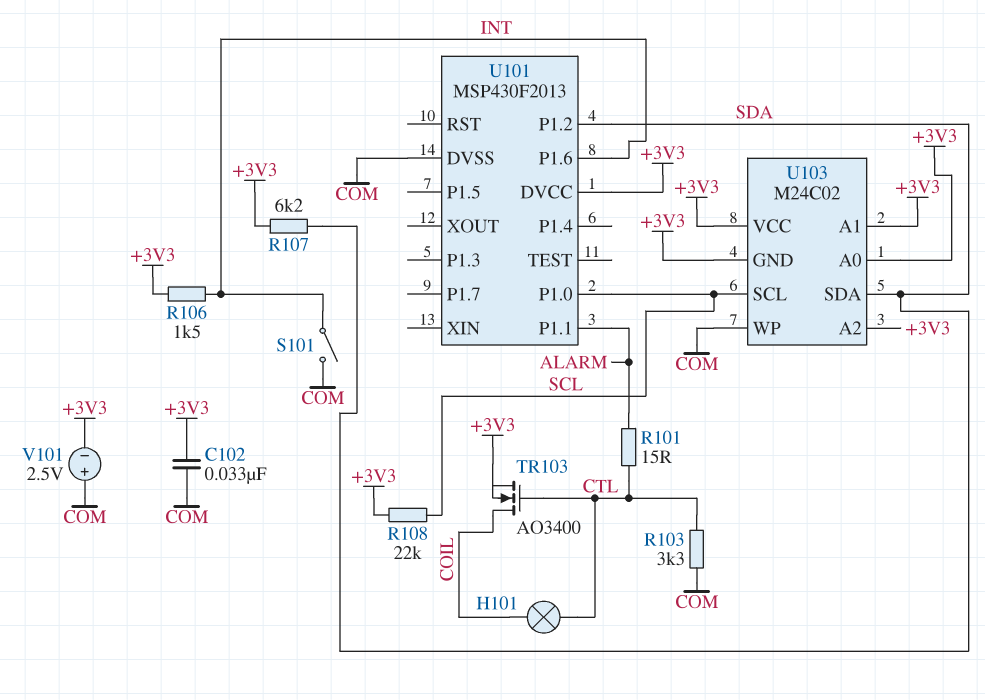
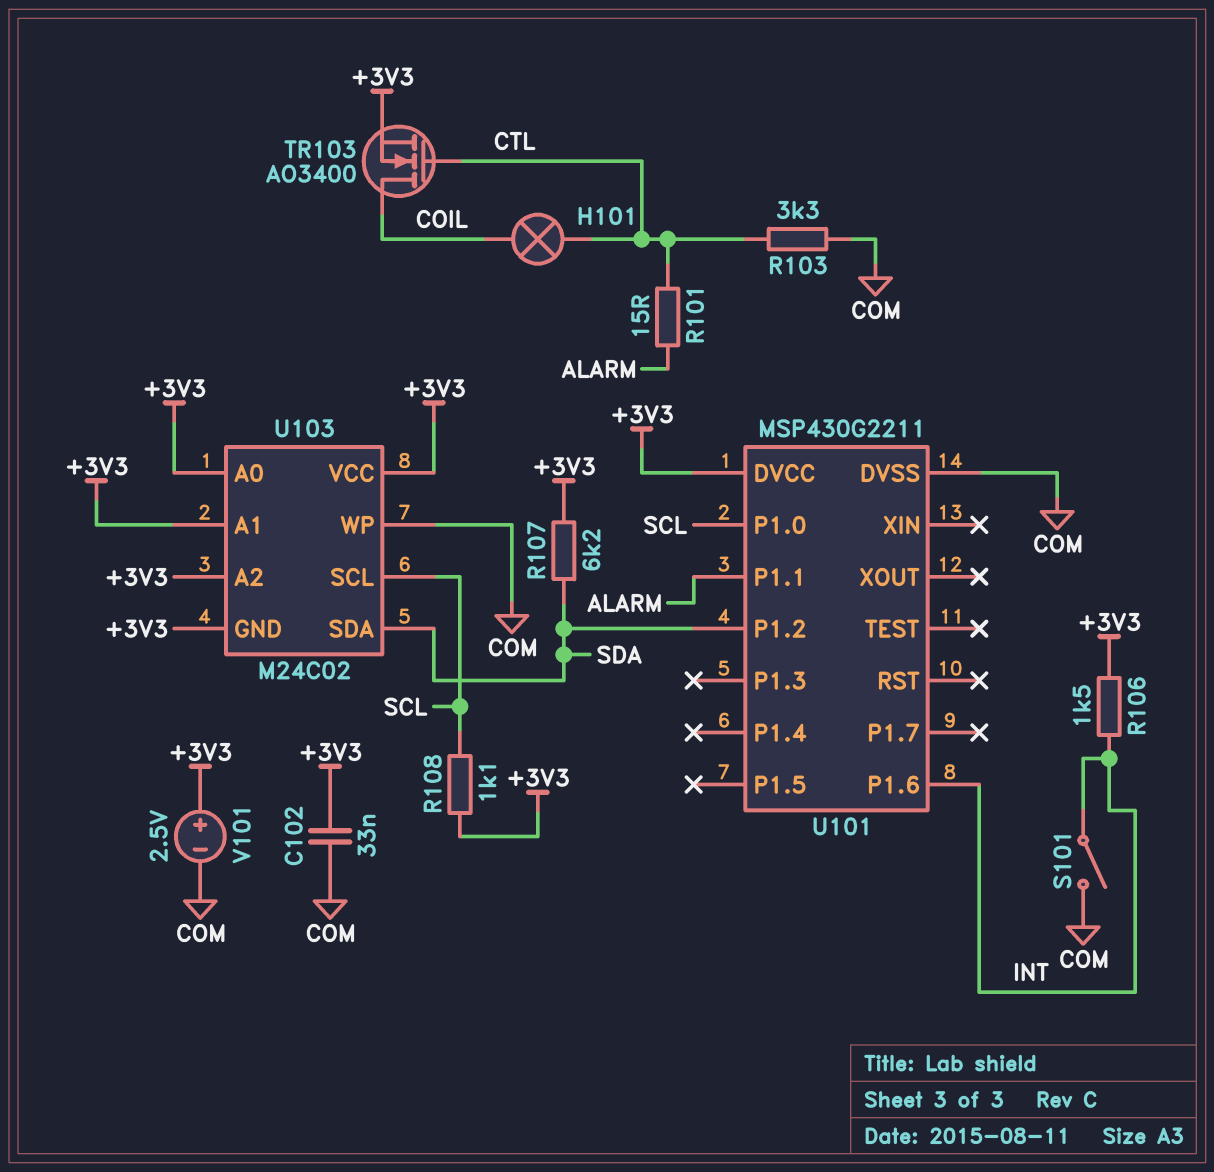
R108: 22k (+3V3, SCL) -> 1.1k (+3V3, SCL)
U101: MSP430F2013 -> MSP430G2211
V101: 2.5V (plus COM, minus +3V3) -> 2.5V (plus +3V3, minus COM)

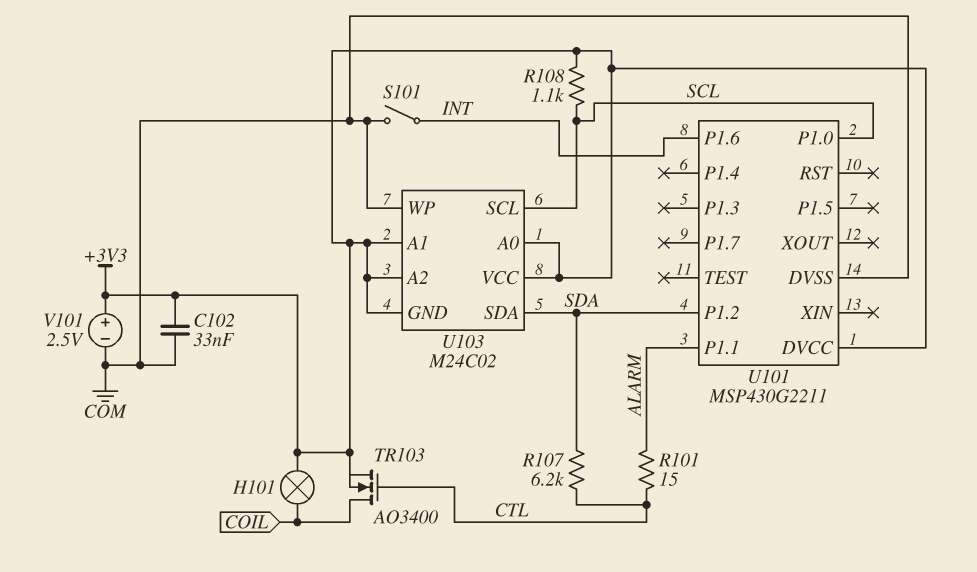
H101: lamp (COIL, CTL) -> lamp (+3V3, COIL)
R103: 3.3k (COM, CTL) -> none
R106: 1.5k (+3V3, INT) -> none
R107: 6.2k (+3V3, SDA) -> 6.2k (CTL, SDA)

